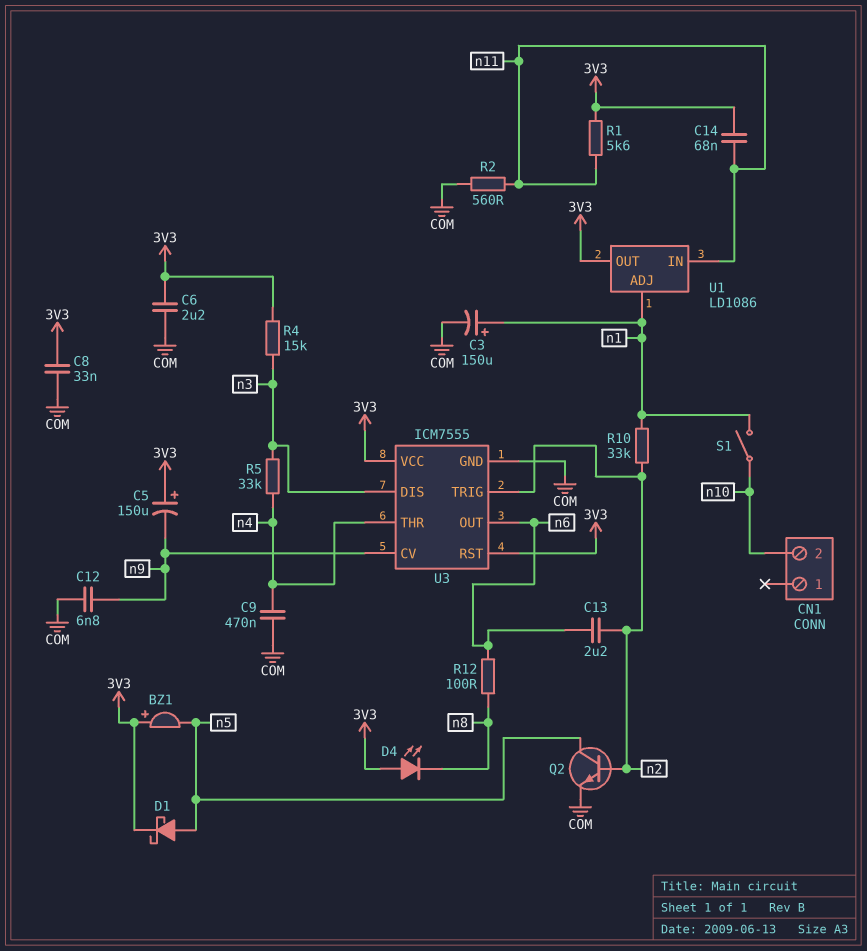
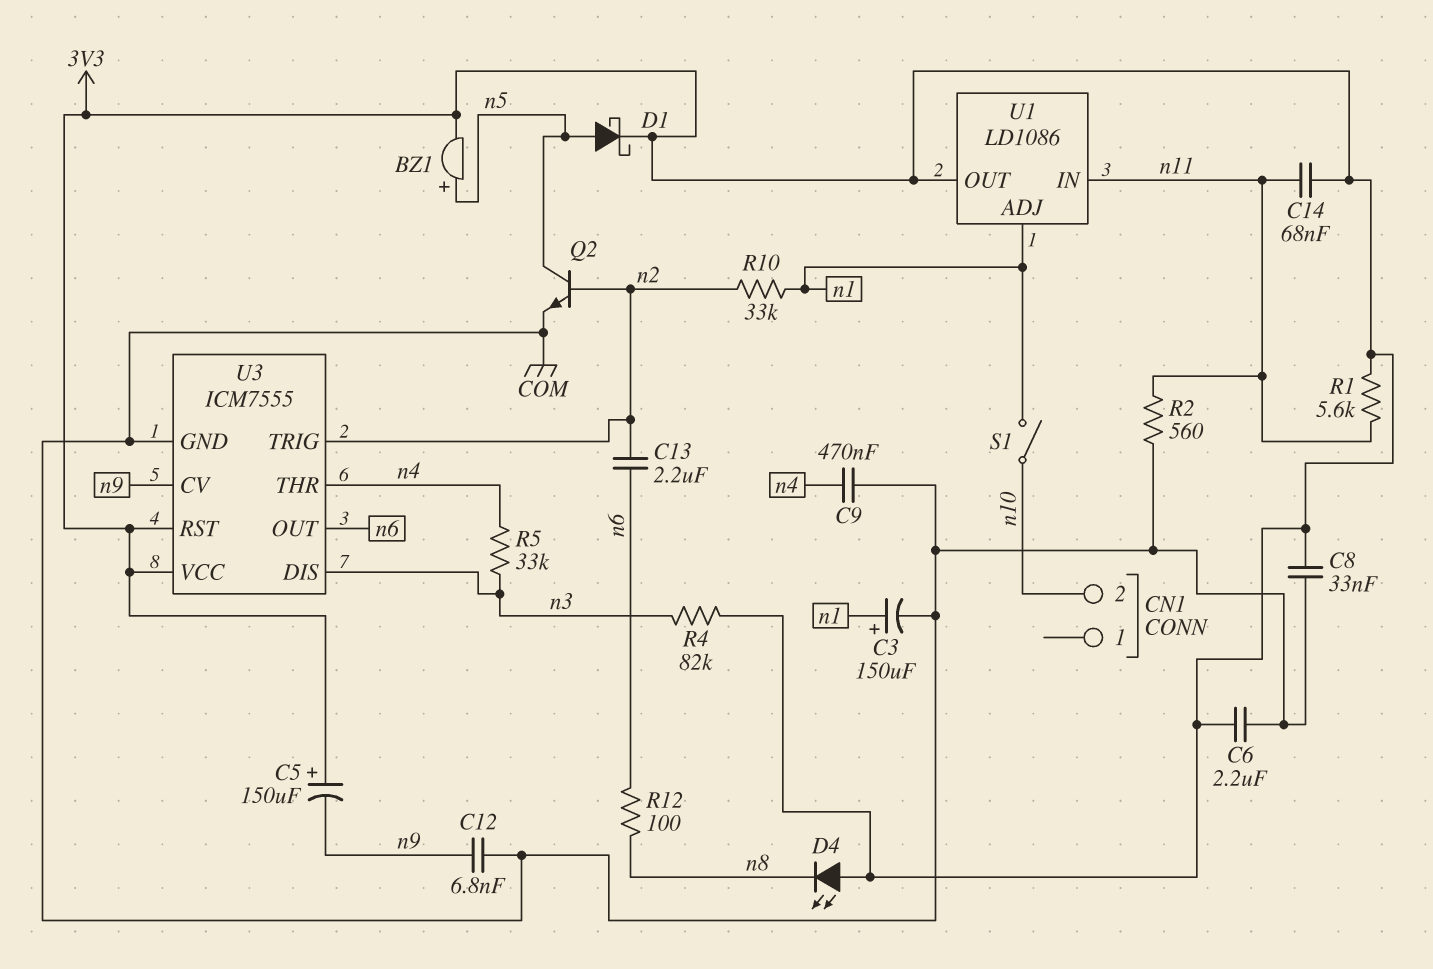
BZ1: buzzer (plus 3V3, minus n5) -> buzzer (plus n5, minus 3V3)
R4: 15k (3V3, n3) -> 82k (3V3, n3)

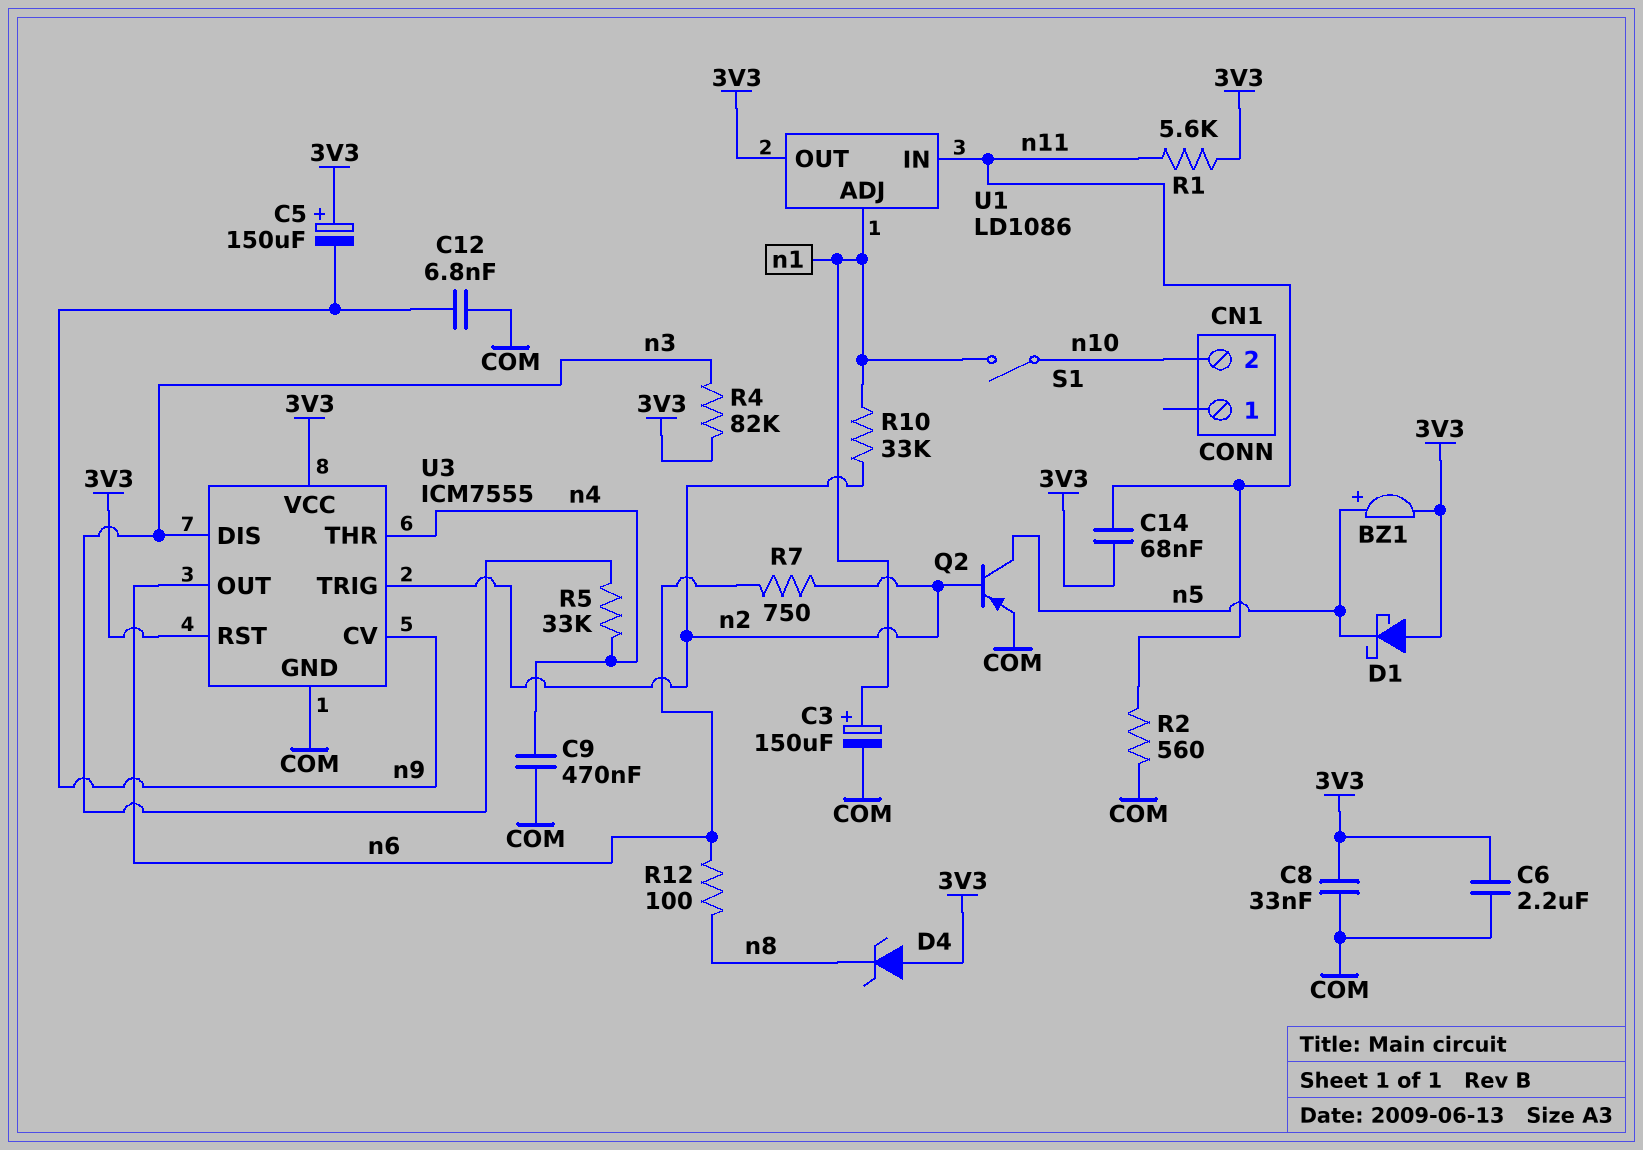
C13: 2.2uF (n2, n6) -> none
D1: schottky (A n5, K 3V3) -> schottky (A 3V3, K n5)
D4: LED (A 3V3, K n8) -> zener (A 3V3, K n8)
Q2: NPN (B n2, C n5, E COM) -> PNP (B n2, C n5, E COM)
R7: none -> 750 (n2, n6)

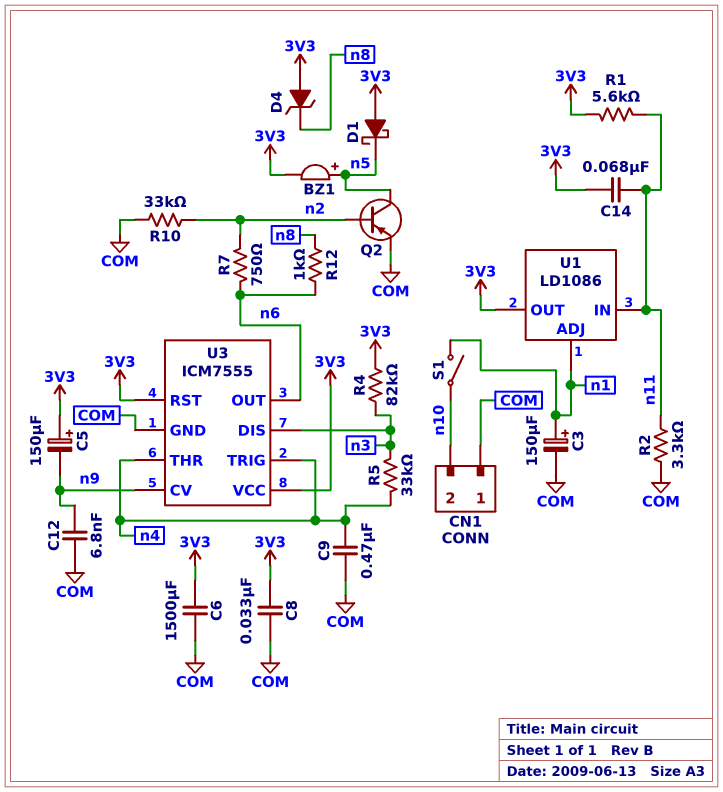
C6: 2.2uF (3V3, COM) -> 1500uF (3V3, COM)
CN1 pin 1: none -> COM
R2: 560 (COM, n11) -> 3.3k (COM, n11)
R10: 33k (n1, n2) -> 33k (COM, n2)
R12: 100 (n6, n8) -> 1k (n6, n8)
U3 pin TRIG: n2 -> n4

